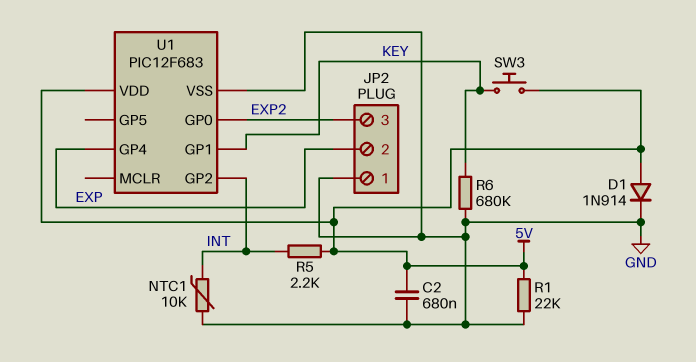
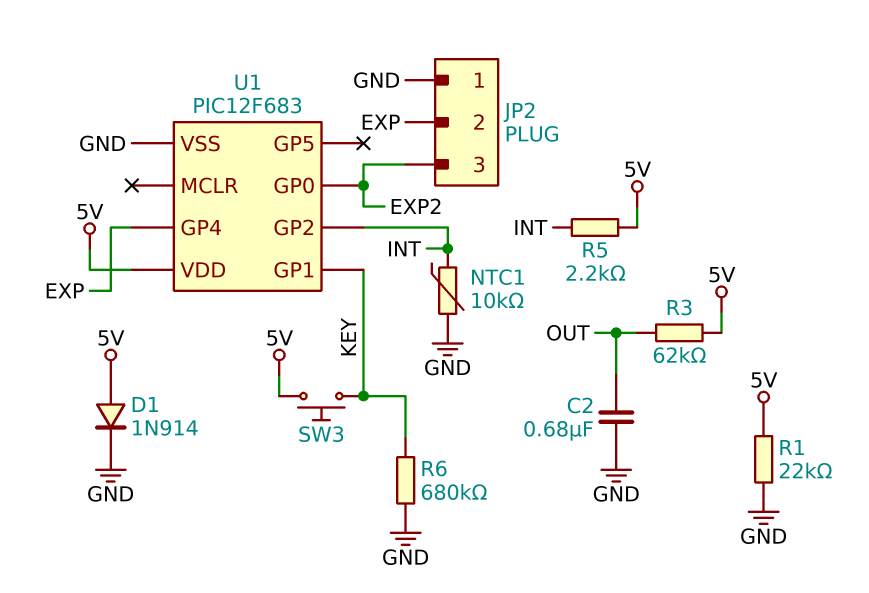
C2: 680nF (5V, GND) -> 680nF (GND, OUT)
R3: none -> 62k (5V, OUT)

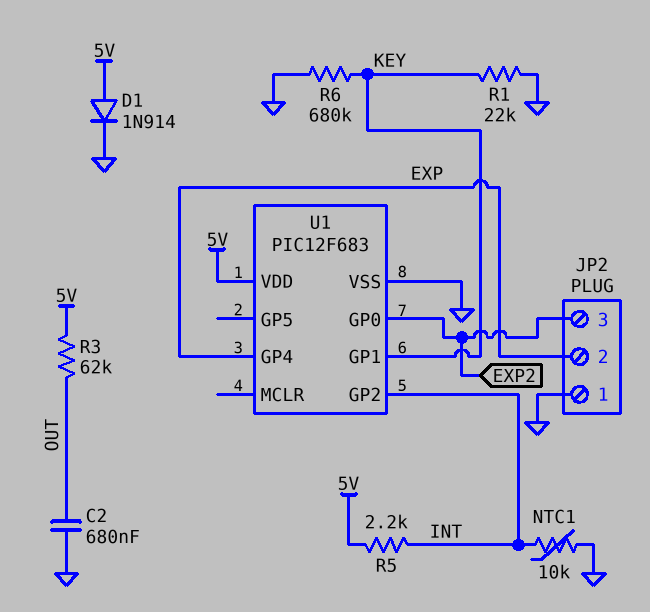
R1: 22k (5V, GND) -> 22k (GND, KEY)
SW3: button (5V, KEY) -> none

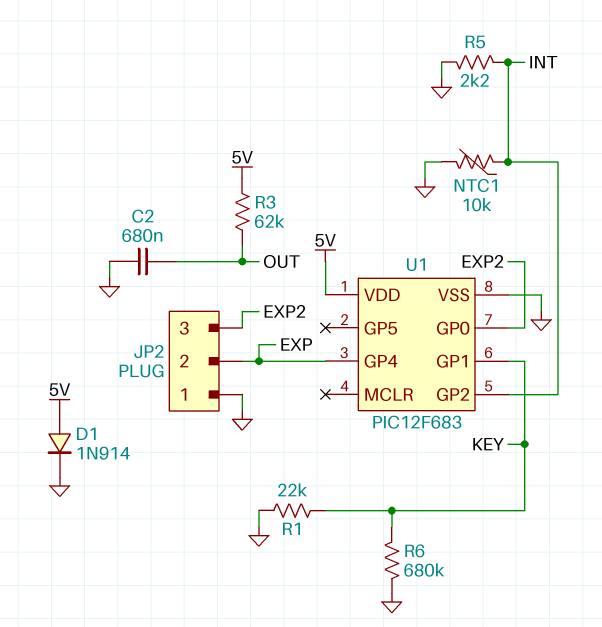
R5: 2.2k (5V, INT) -> 2.2k (GND, INT)

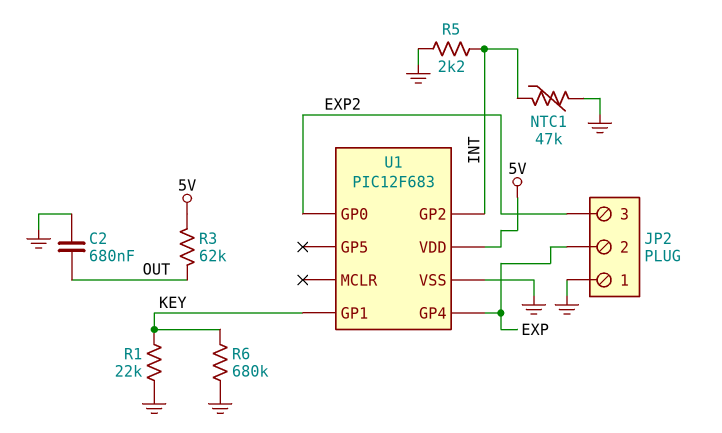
D1: diode 1N914 (A 5V, K GND) -> none
NTC1: 10k (GND, INT) -> 47k (GND, INT)

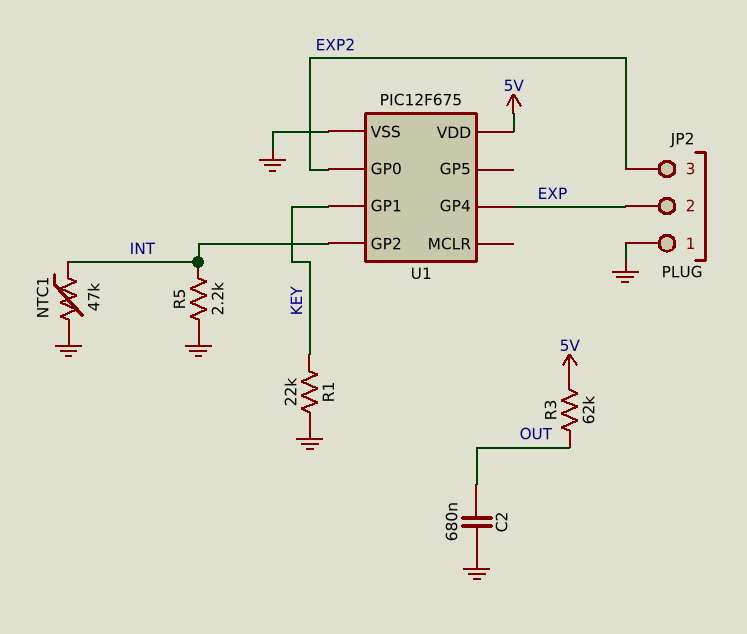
R6: 680k (GND, KEY) -> none
U1: PIC12F683 -> PIC12F675

